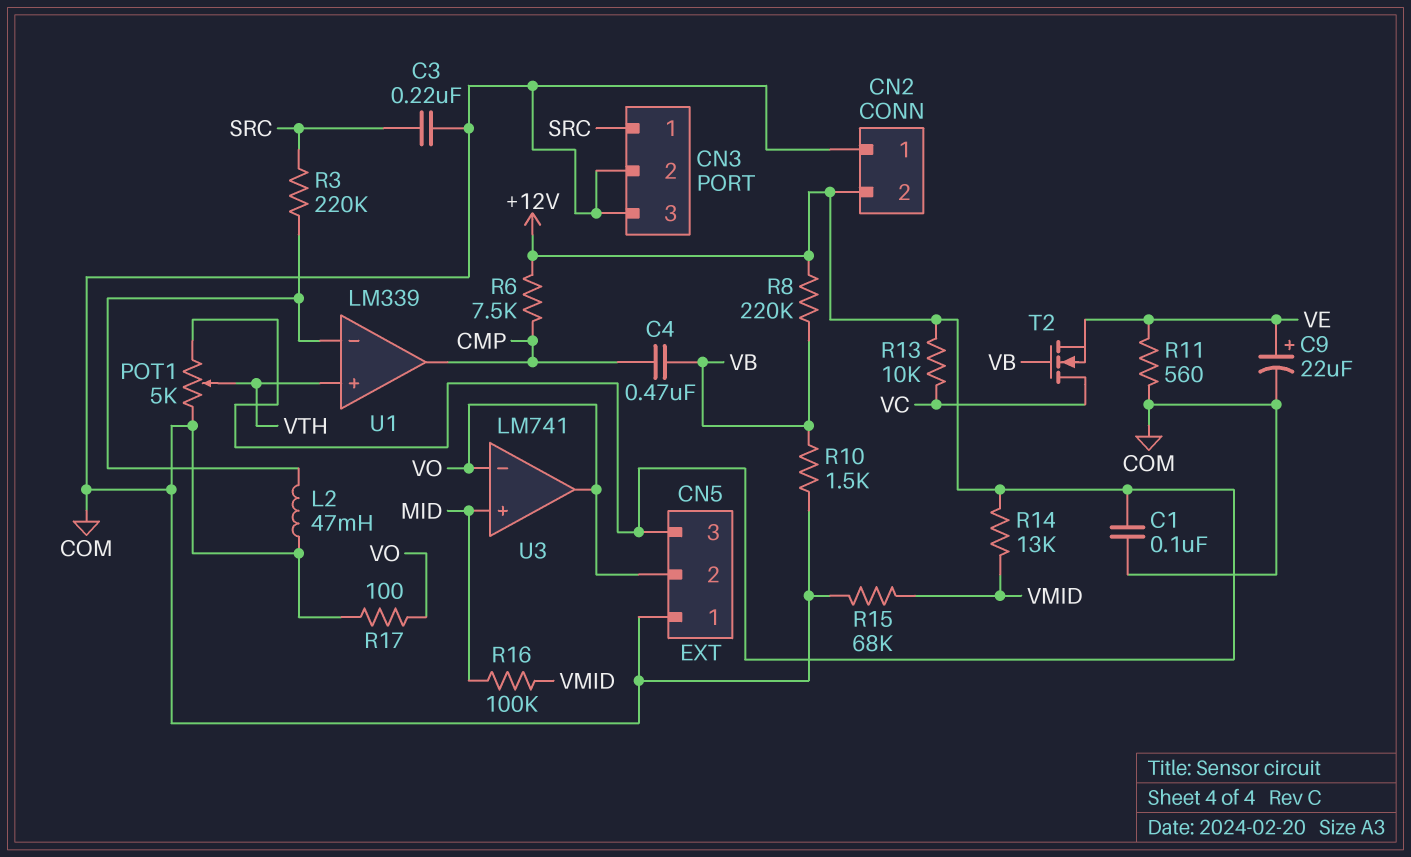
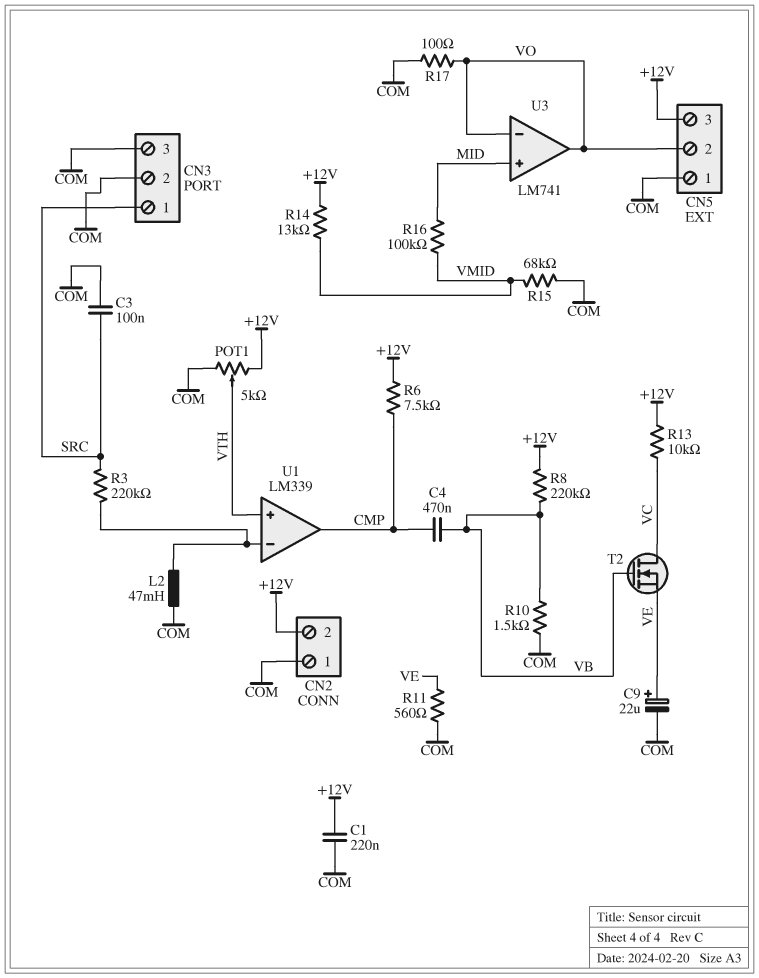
C1: 100nF (+12V, COM) -> 220nF (+12V, COM)
C3: 220nF (COM, SRC) -> 100nF (COM, SRC)

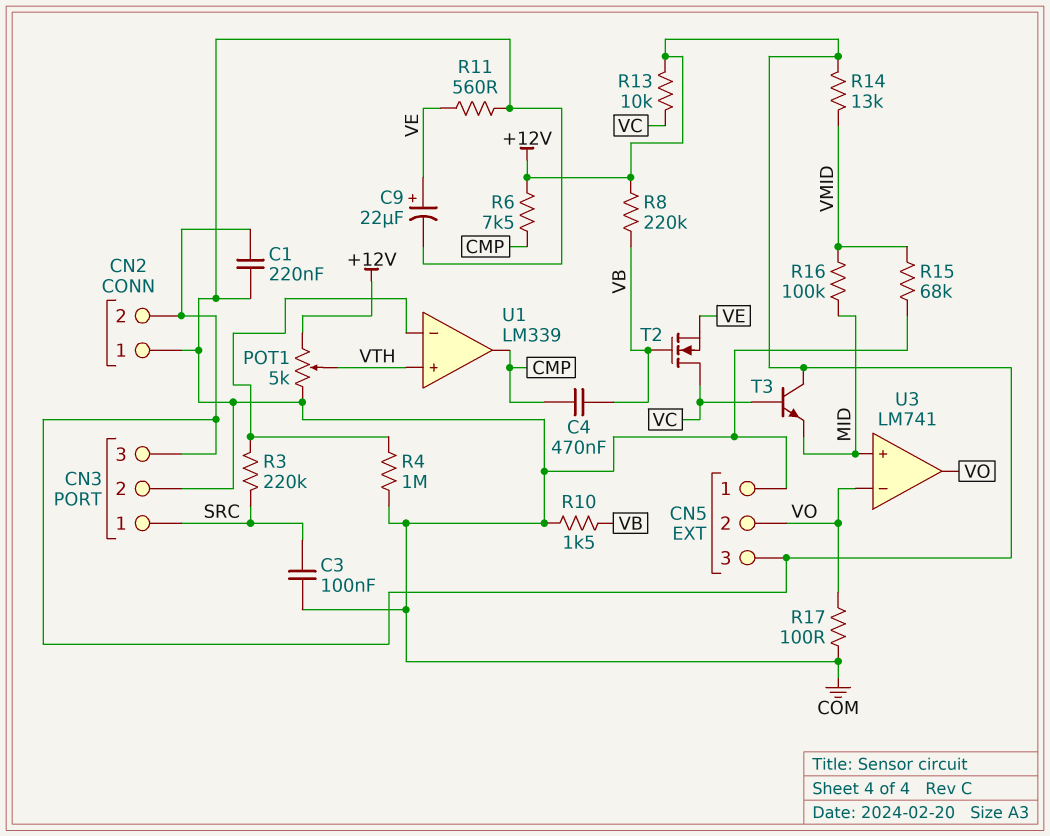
CN3 pin 3: COM -> +12V
L2: 47mH (COM, U1/in-) -> none
R4: none -> 1M (COM, U1/in-)
T3: none -> NPN (B VC, C +12V, E MID)

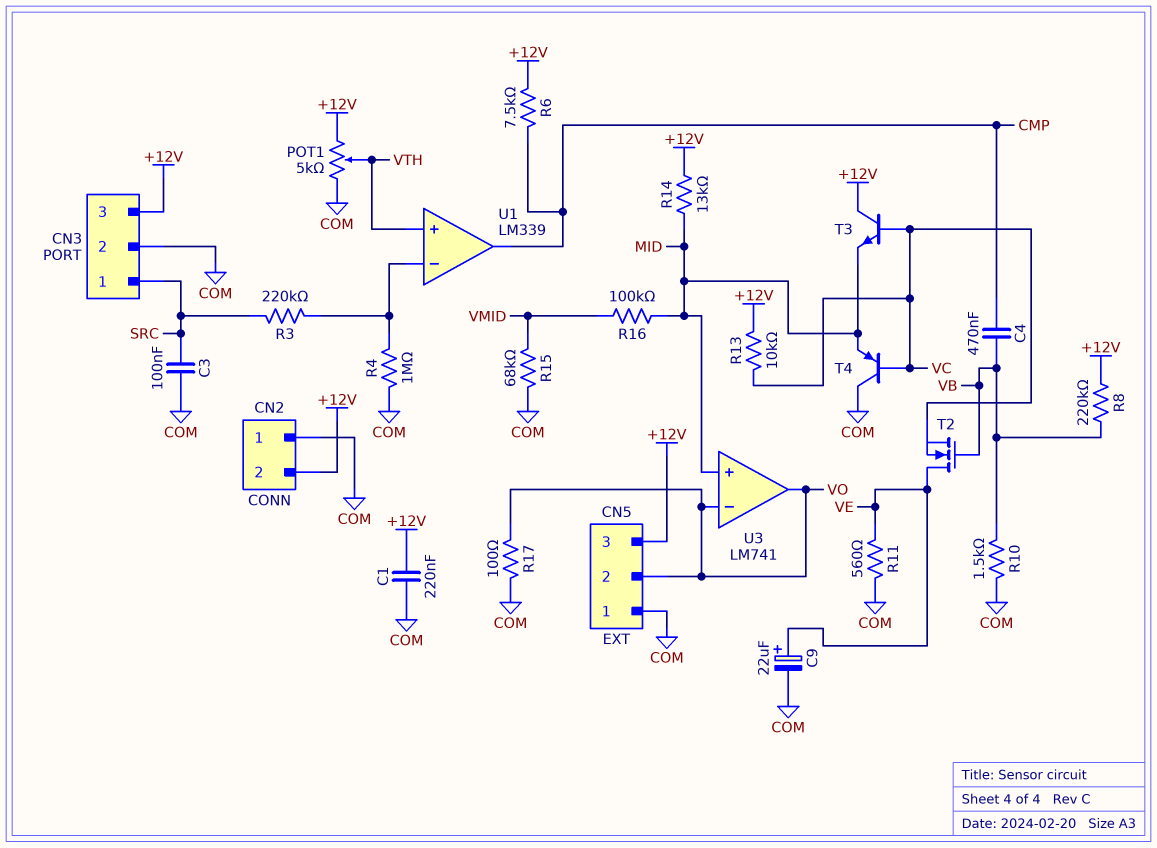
R14: 13k (+12V, VMID) -> 13k (+12V, MID)
T2: NMOS (G VB, D VC, S VE) -> NMOS (G VB, D VE, S VC)
T4: none -> PNP (B VC, C COM, E MID)

